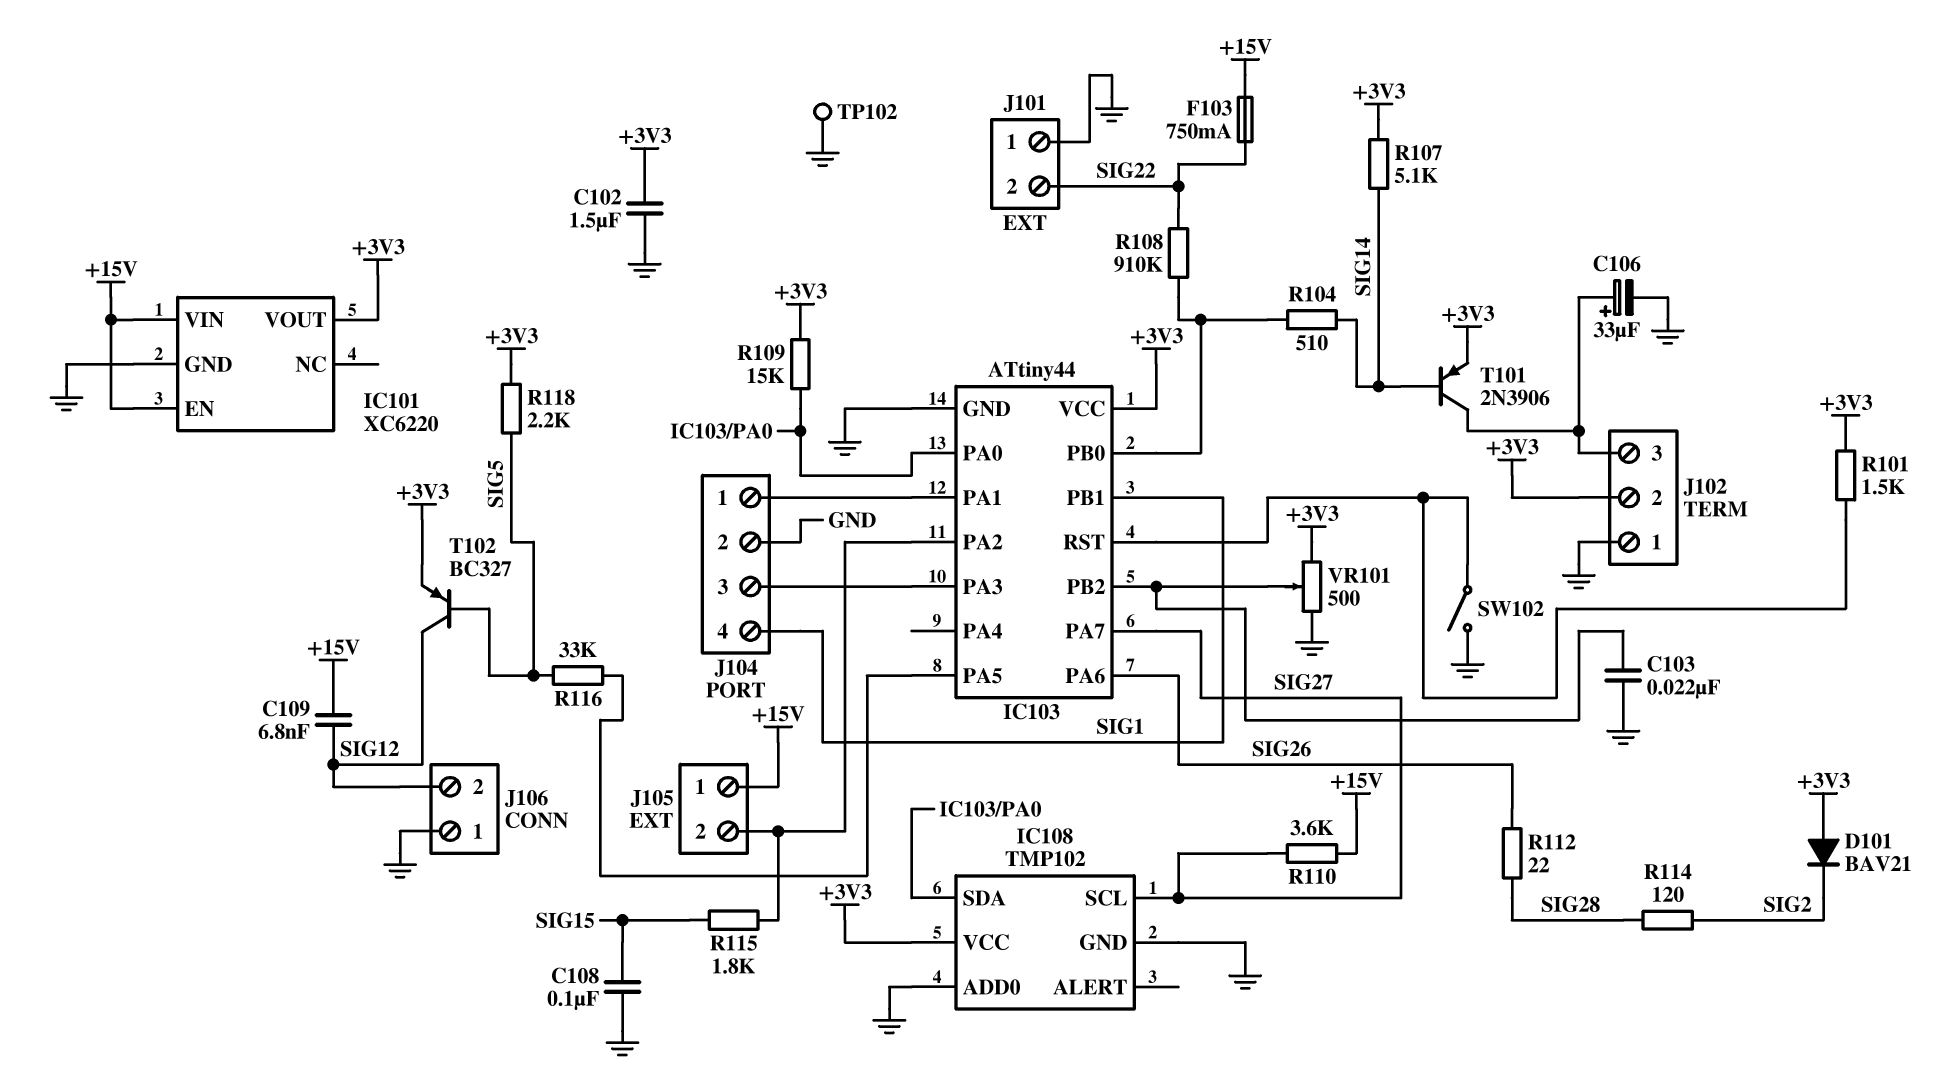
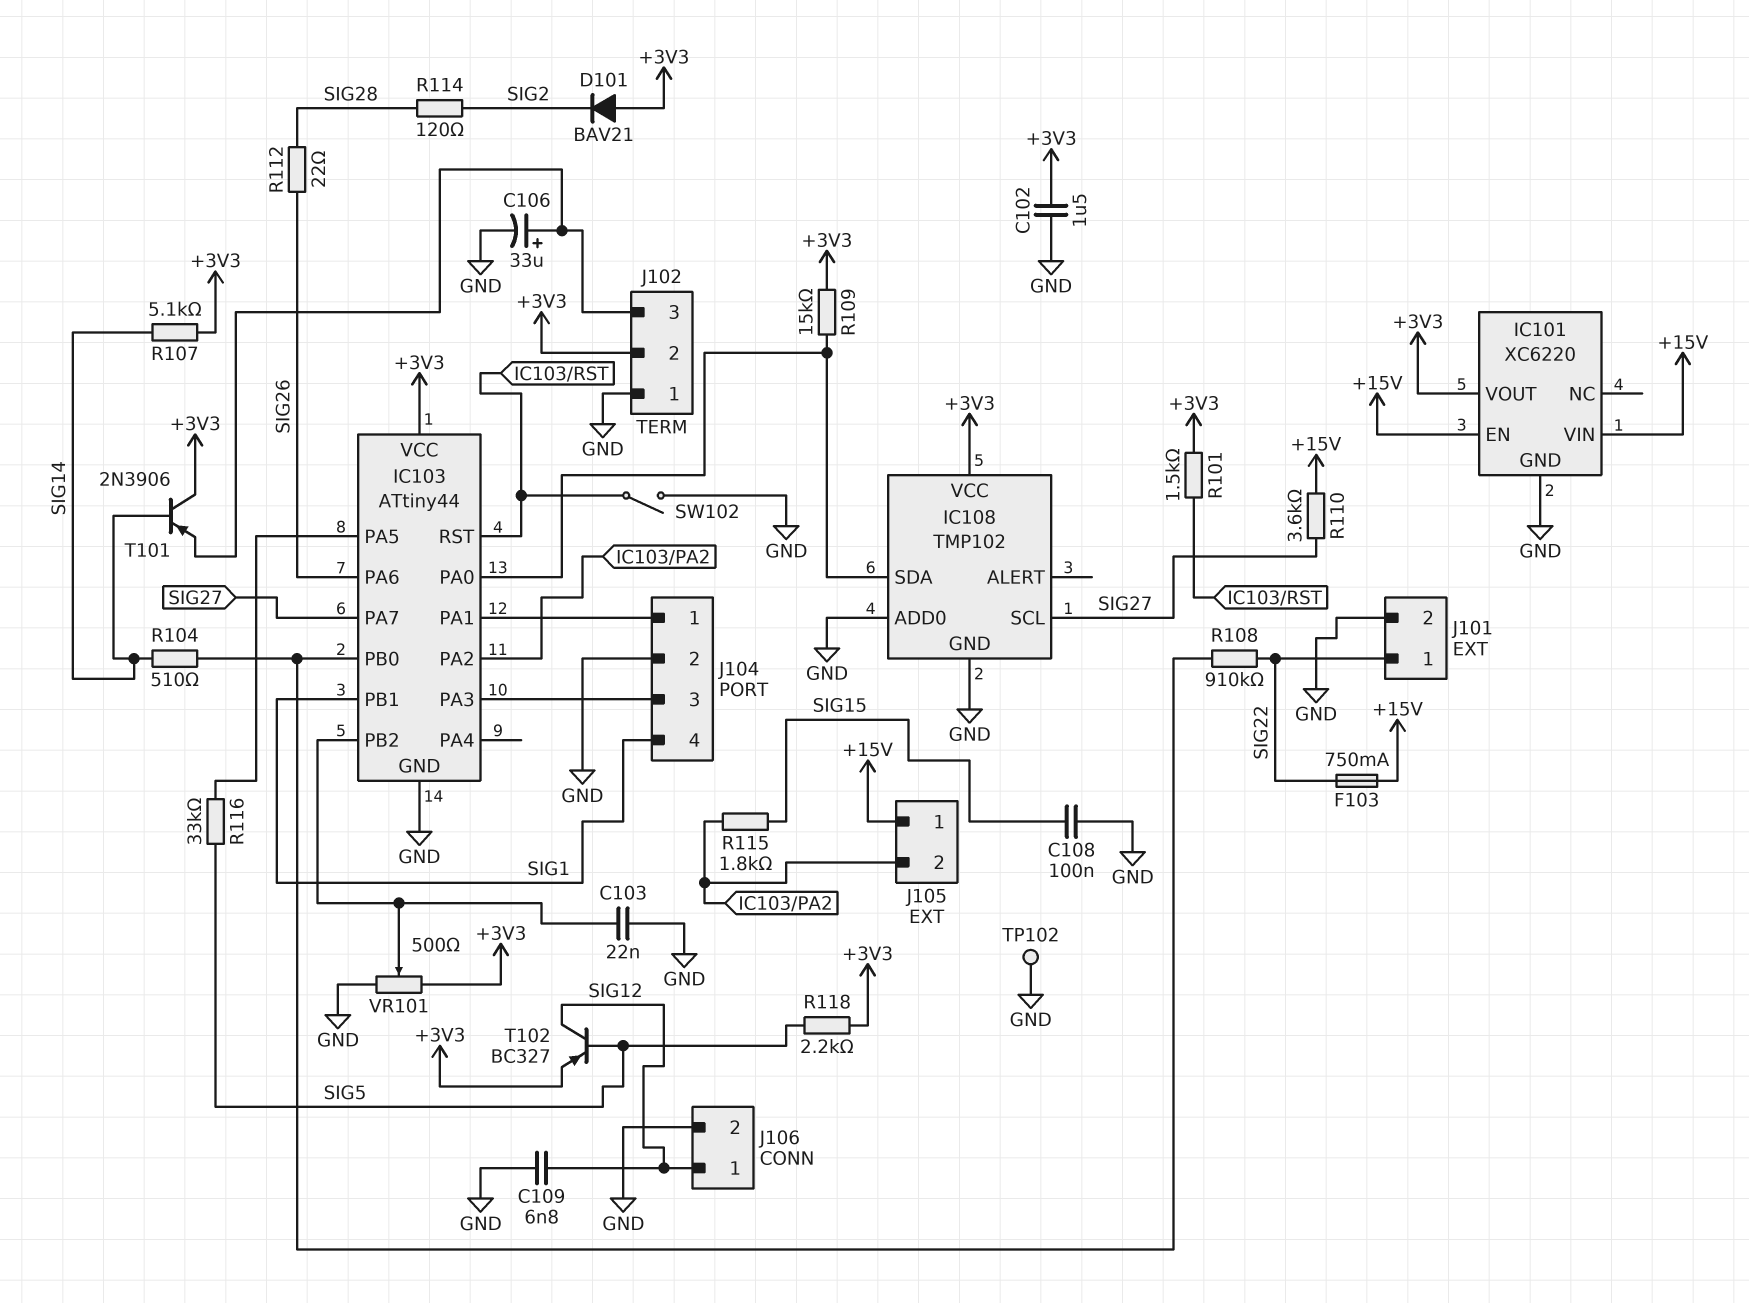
C109: 6.8nF (+15V, SIG12) -> 6.8nF (GND, SIG12)
J101 pin 1: GND -> SIG22
J101 pin 2: SIG22 -> GND
J106 pin 1: GND -> SIG12
J106 pin 2: SIG12 -> GND
T101: PNP 2N3906 (B SIG14, C J102/3, E +3V3) -> PNP 2N3906 (B SIG14, C +3V3, E J102/3)

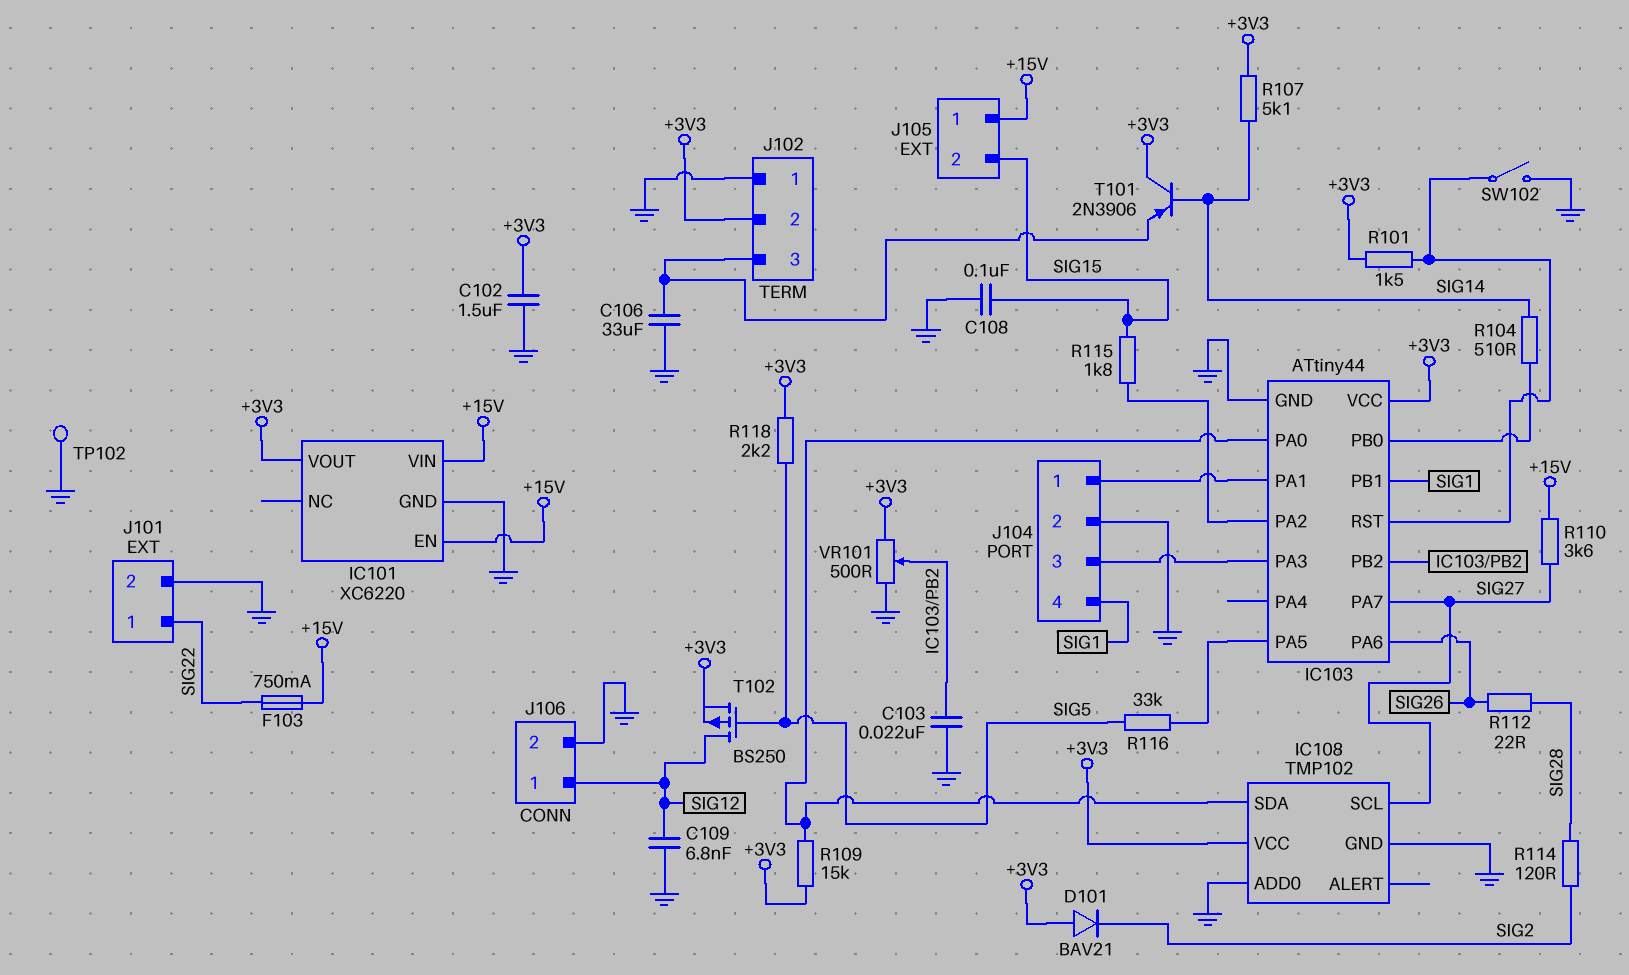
C106: 33uF (plus J102/3, minus GND) -> 33uF (GND, J102/3)
J105 pin 2: IC103/PA2 -> SIG15
R108: 910k (IC103/PB0, SIG22) -> none
T102: PNP BC327 (B SIG5, C SIG12, E +3V3) -> PMOS BS250 (G SIG5, D SIG12, S +3V3)

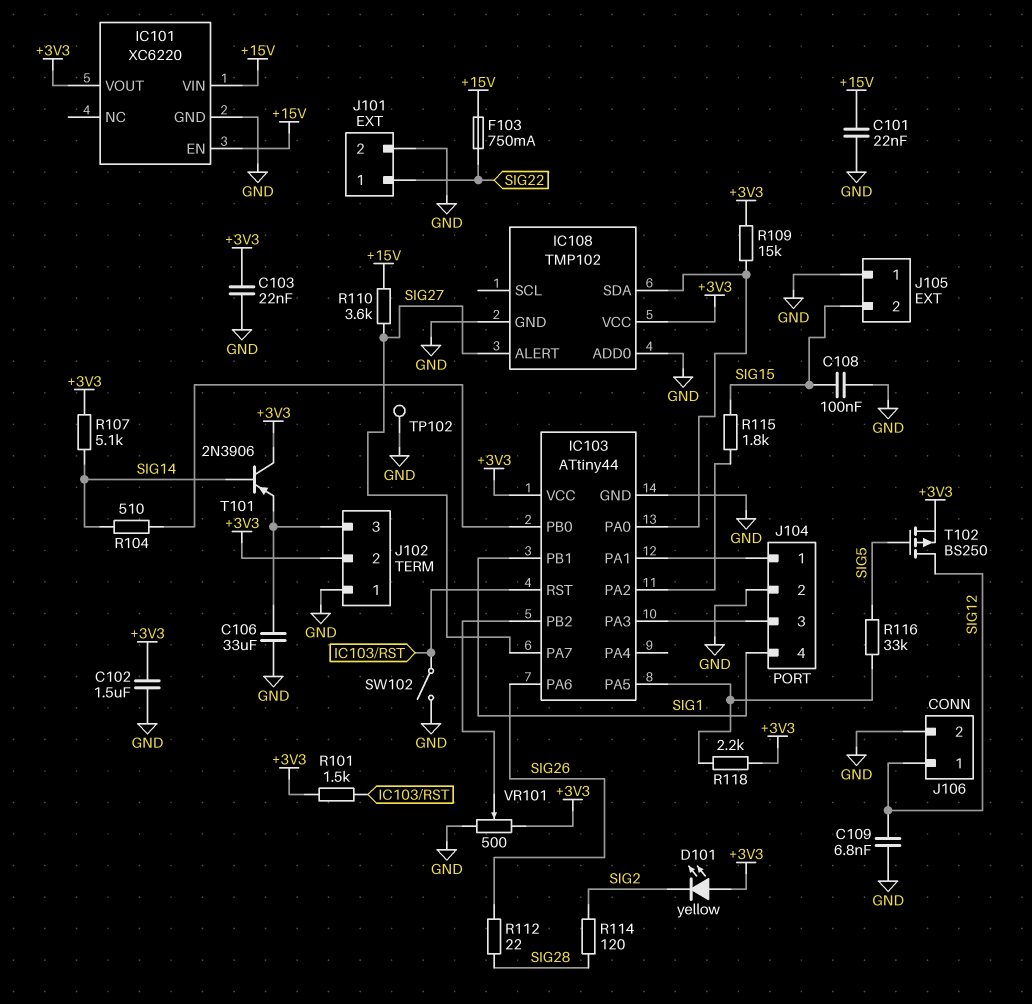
C101: none -> 22nF (+15V, GND)
C103: 22nF (GND, IC103/PB2) -> 22nF (+3V3, GND)
D101: diode BAV21 (A +3V3, K SIG2) -> LED yellow (A +3V3, K SIG2)
IC108 pin ALERT: none -> SIG27
IC108 pin SCL: SIG27 -> none
J105 pin 1: +15V -> GND
R118: 2.2k (+3V3, SIG5) -> 2.2k (+3V3, IC103/PA5)

